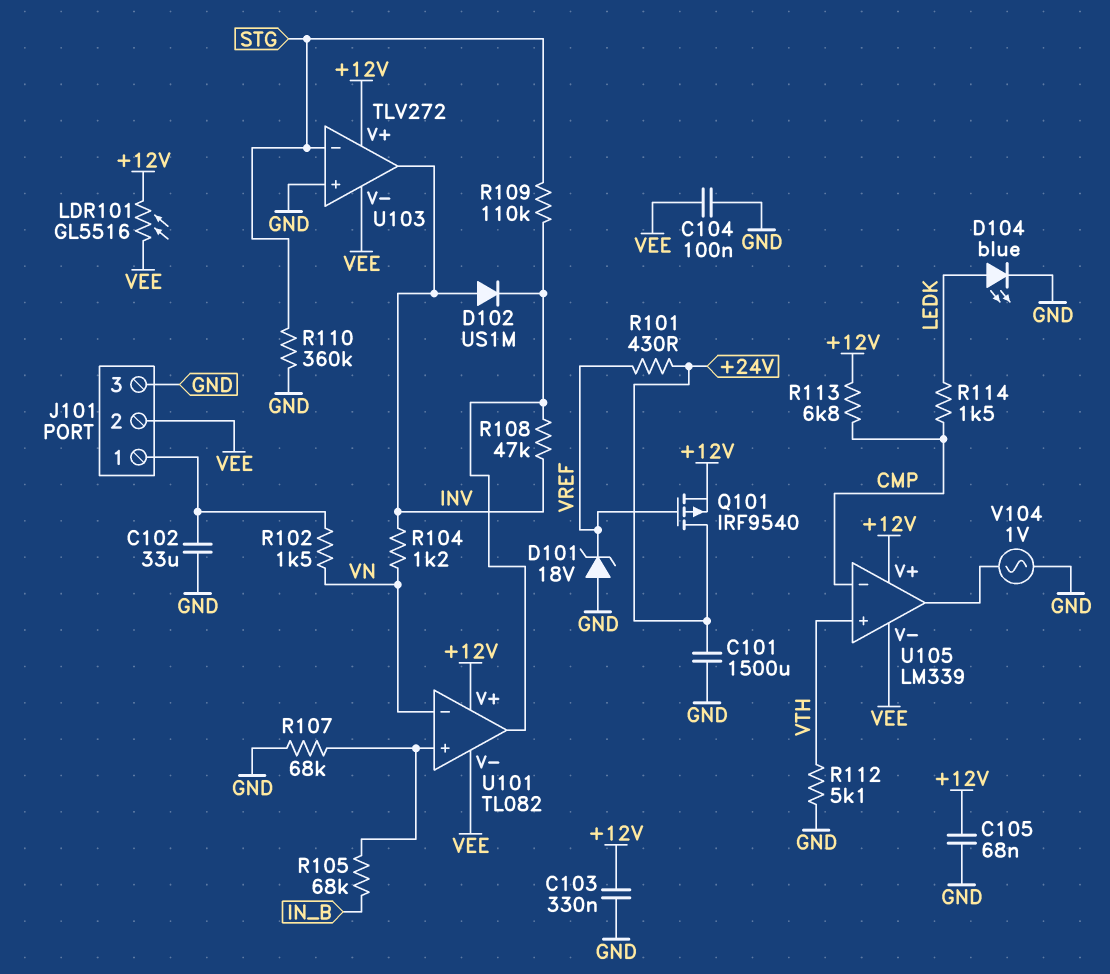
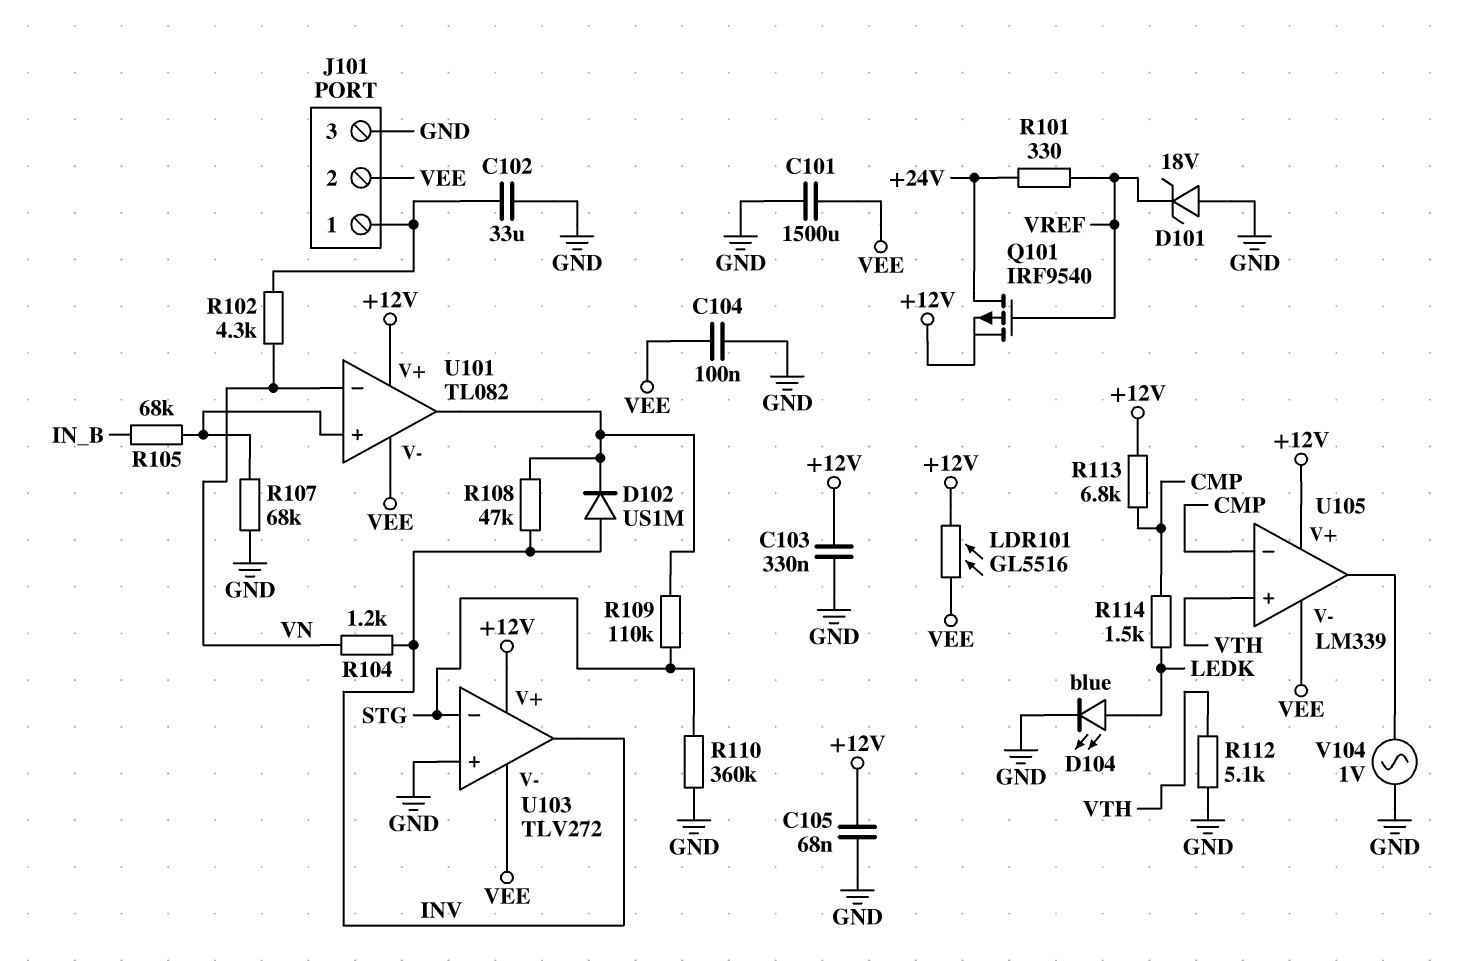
C101: 1500uF (+24V, GND) -> 1500uF (GND, VEE)
R101: 430 (+24V, VREF) -> 330 (+24V, VREF)
R102: 1.5k (J101/1, VN) -> 4.3k (J101/1, VN)

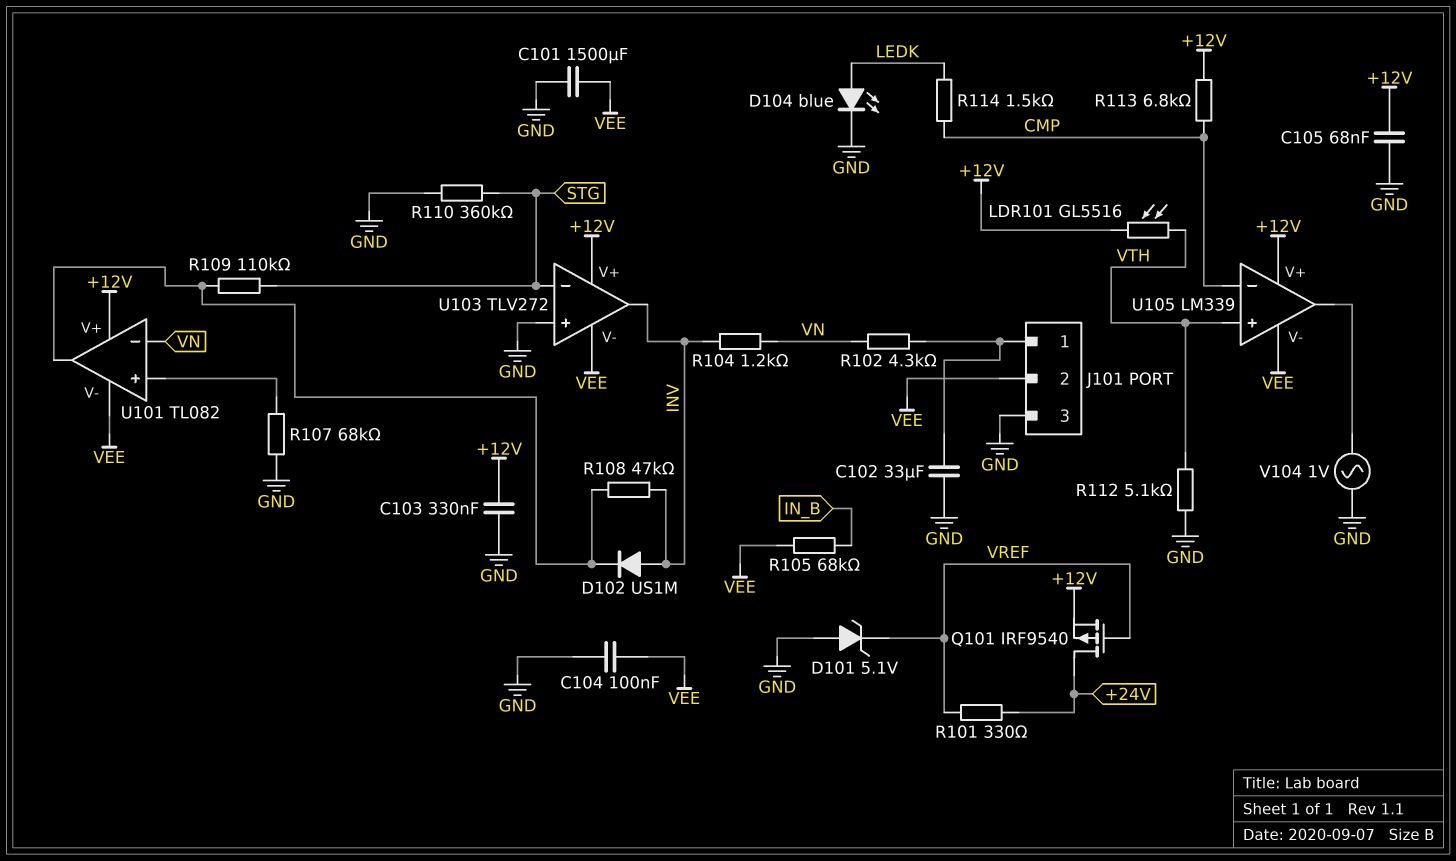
D101: zener 18V (A GND, K VREF) -> zener 5.1V (A GND, K VREF)
LDR101: GL5516 (+12V, VEE) -> GL5516 (+12V, VTH)
R105: 68k (IN_B, U101/in+) -> 68k (IN_B, VEE)

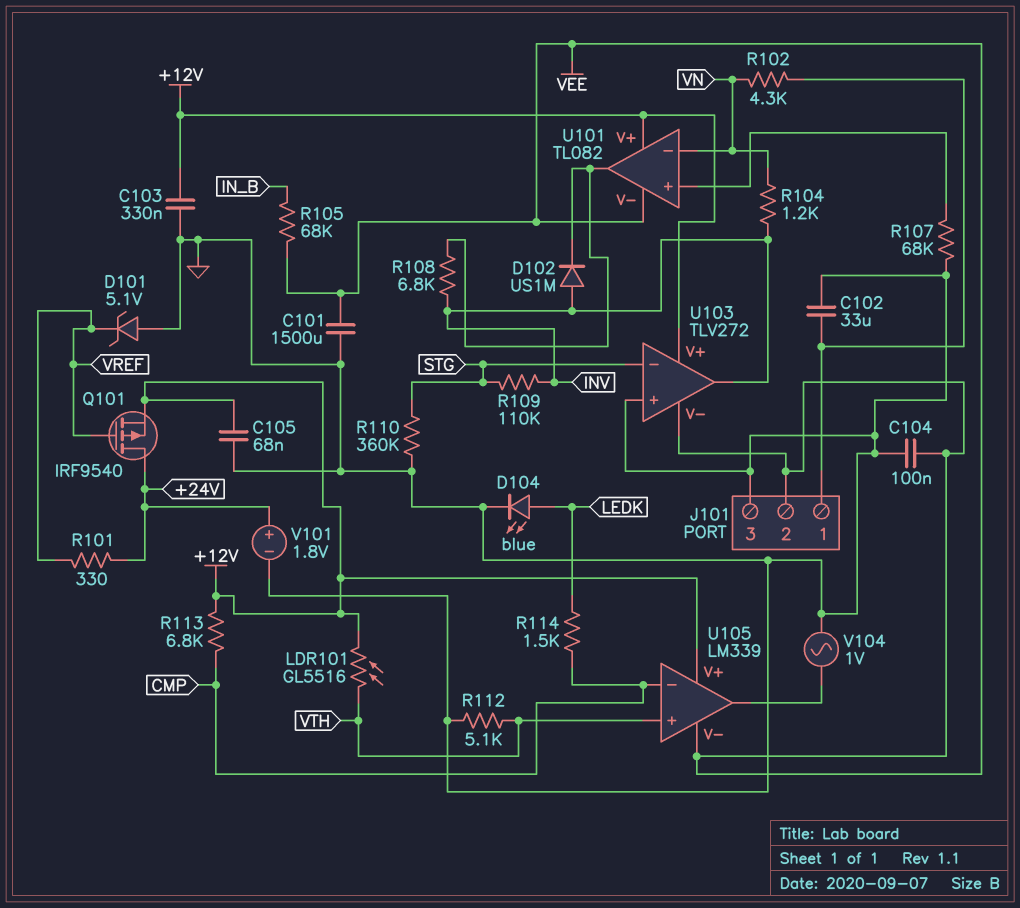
R108: 47k (INV, U101/out) -> 6.8k (INV, U101/out)
R109: 110k (STG, U101/out) -> 110k (INV, STG)
V101: none -> 1.8V (plus +24V, minus GND)

